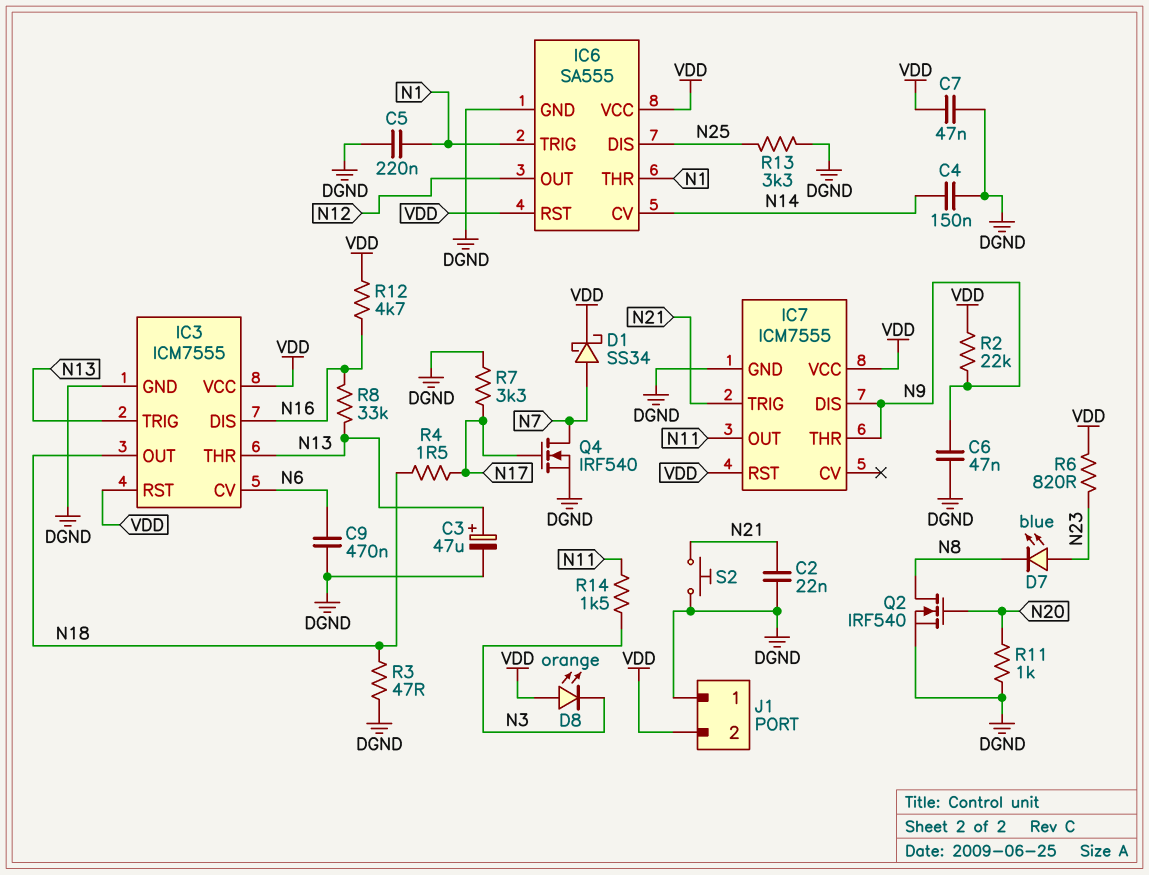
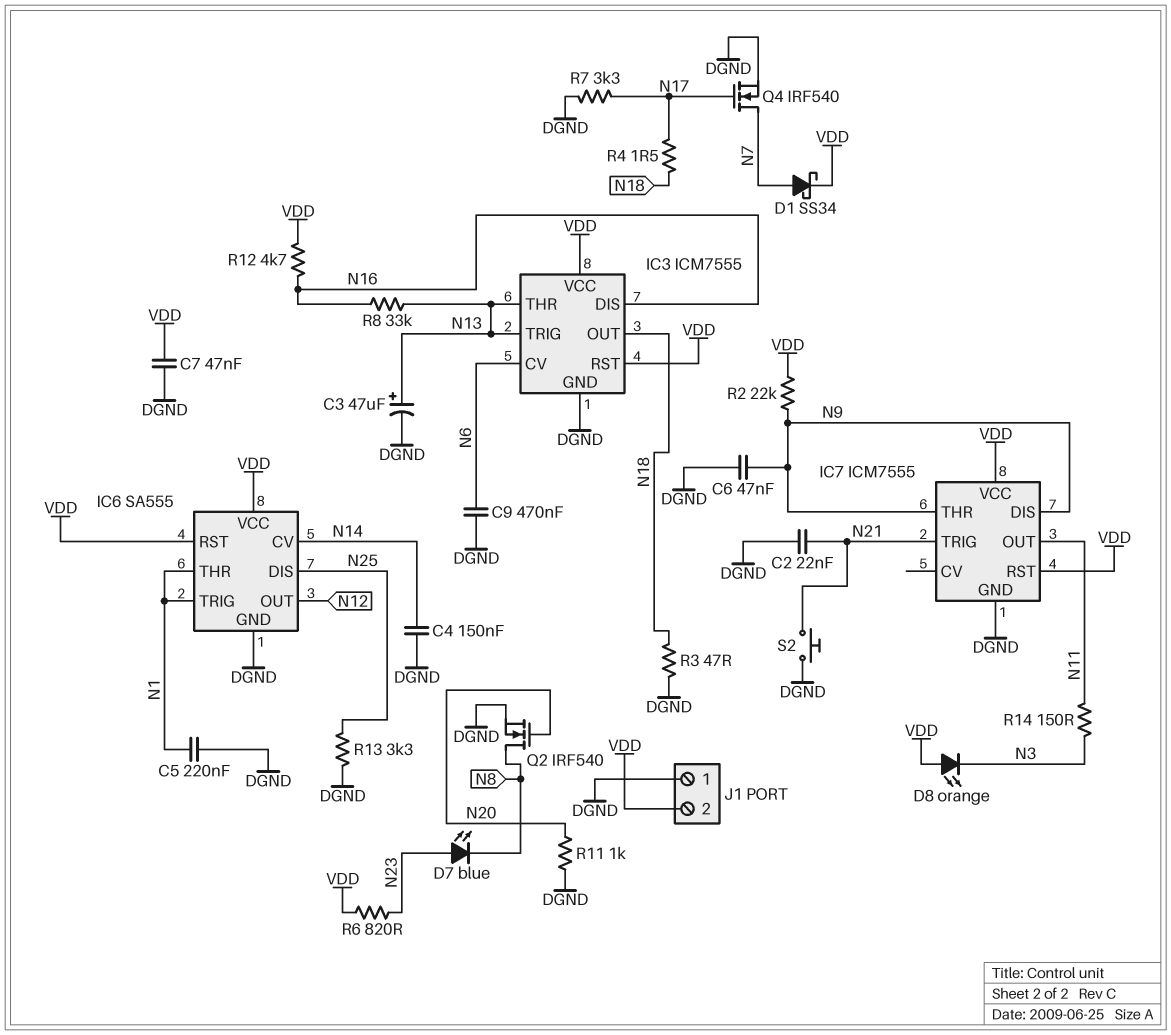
R14: 1.5k (N3, N11) -> 150 (N3, N11)

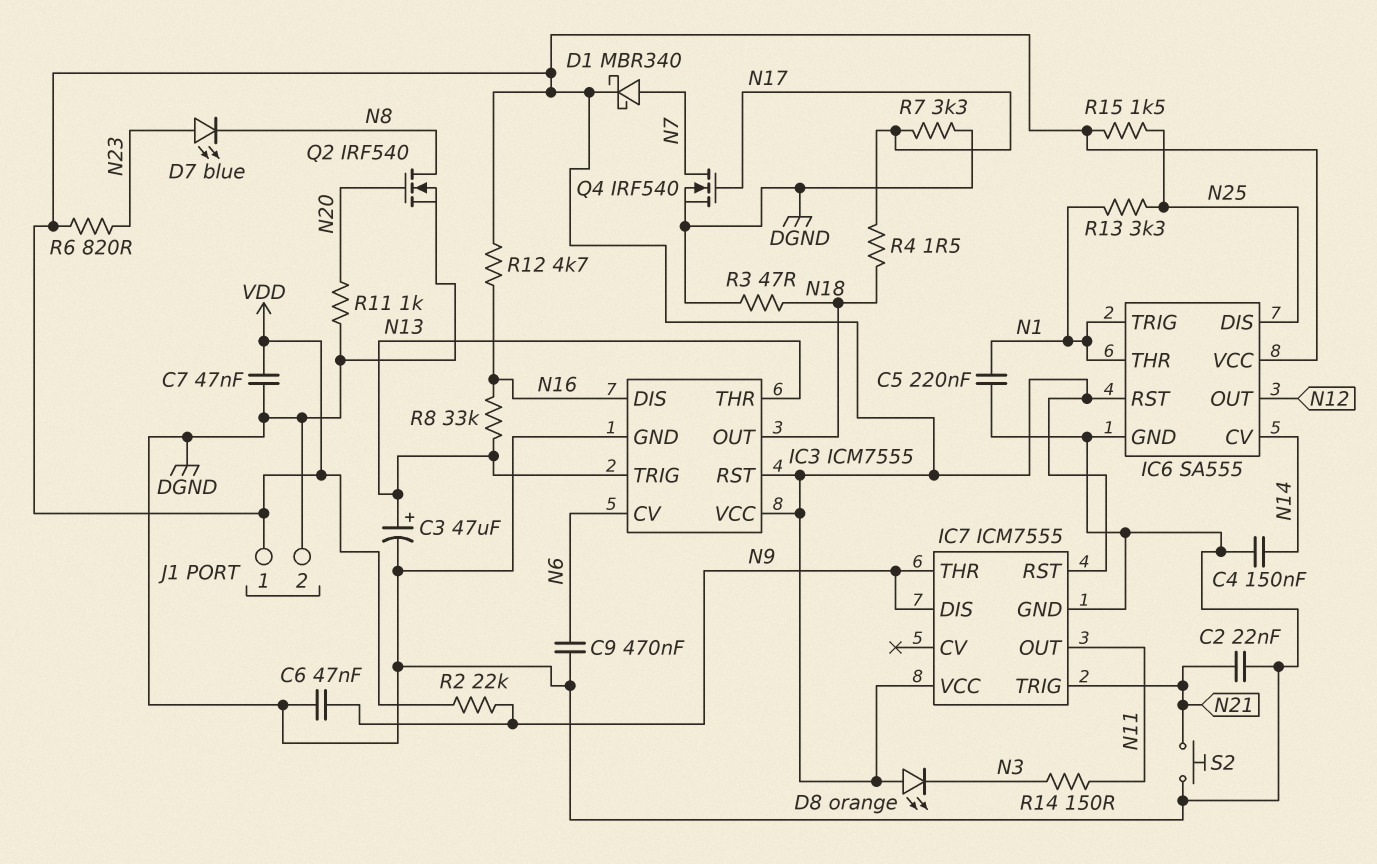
D1: schottky SS34 (A N7, K VDD) -> schottky MBR340 (A N7, K VDD)
J1 pin 1: DGND -> VDD
J1 pin 2: VDD -> DGND
R13: 3.3k (DGND, N25) -> 3.3k (N1, N25)
R15: none -> 1.5k (N25, VDD)

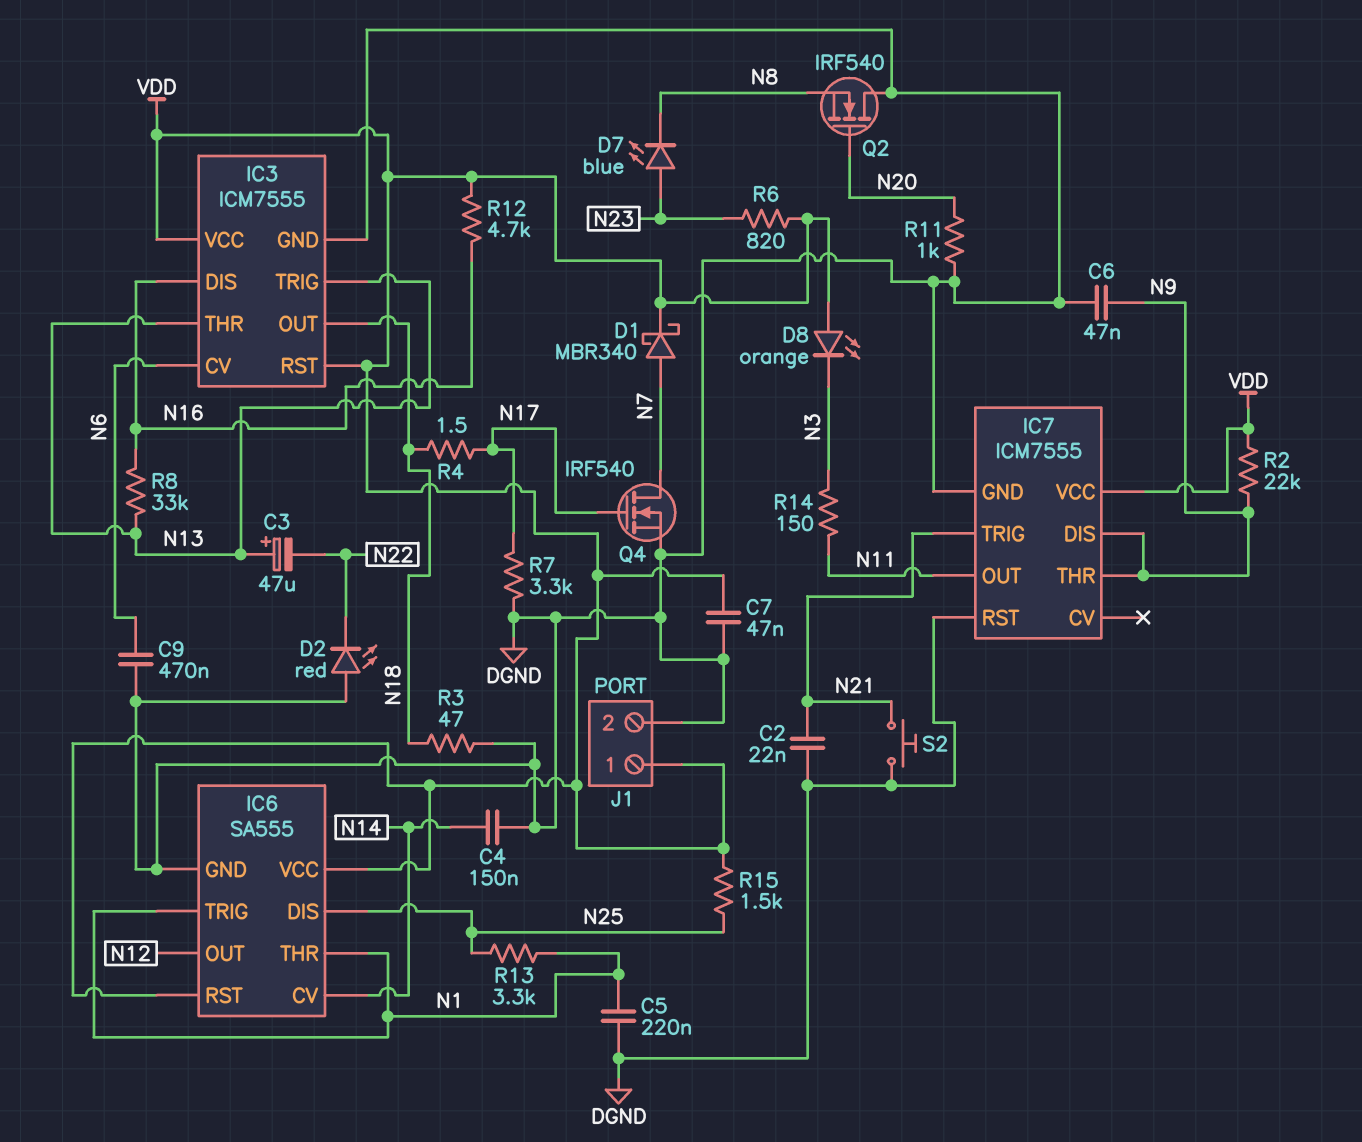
C3: 47uF (plus N13, minus DGND) -> 47uF (plus N13, minus N22)
D2: none -> LED red (A DGND, K N22)
IC7 pin RST: VDD -> DGND
Q2: NMOS IRF540 (G N20, D N8, S DGND) -> NMOS IRF540 (G N20, D DGND, S N8)

